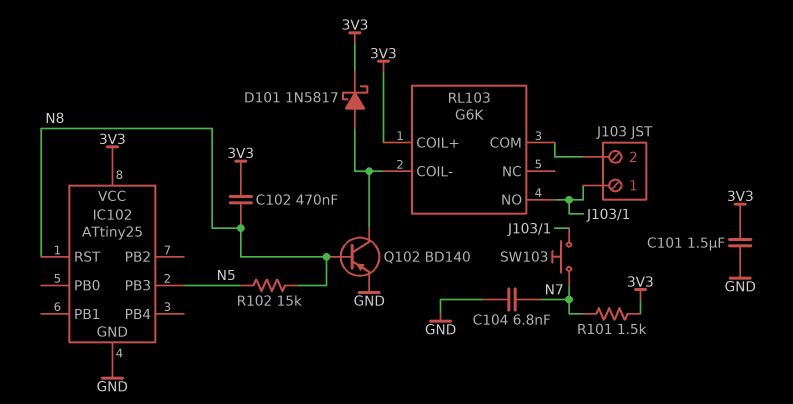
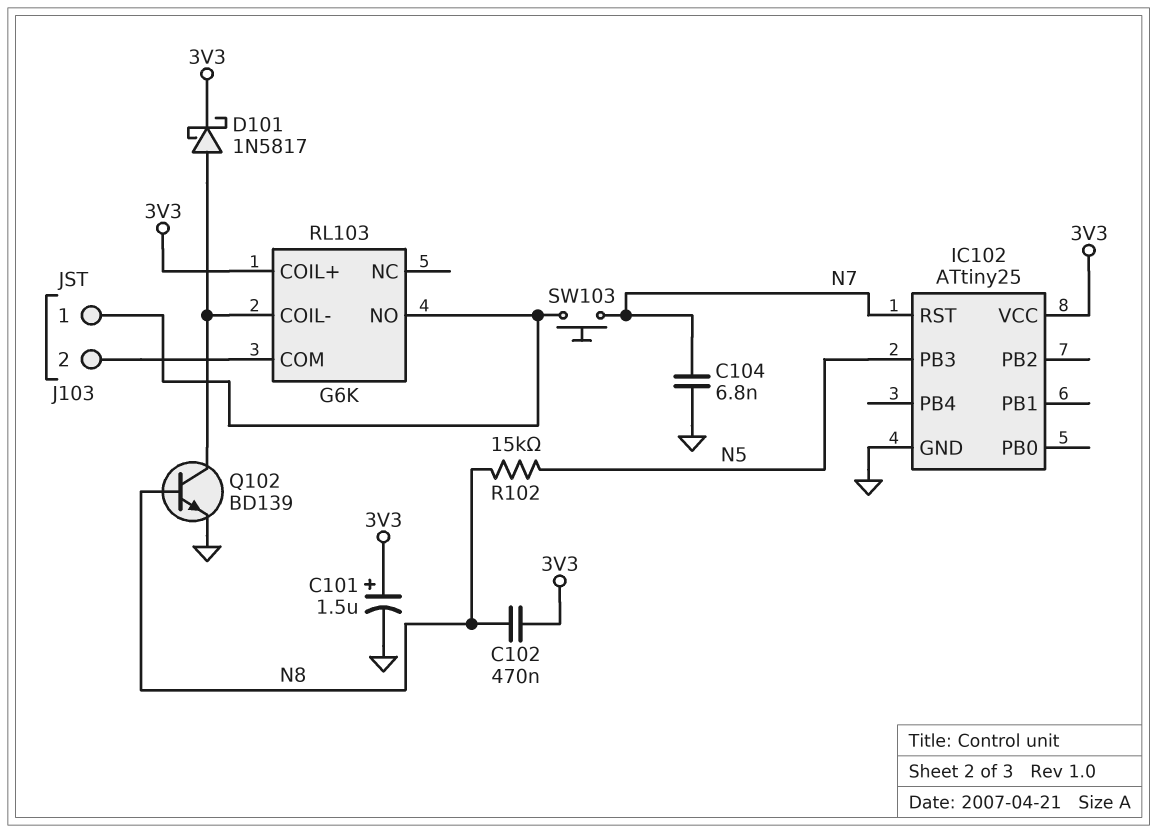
C101: 1.5uF (3V3, GND) -> 1.5uF (plus 3V3, minus GND)
IC102 pin RST: N8 -> N7
Q102: PNP BD140 (B N8, C RL103/COIL-, E GND) -> NPN BD139 (B N8, C RL103/COIL-, E GND)
R101: 1.5k (3V3, N7) -> none

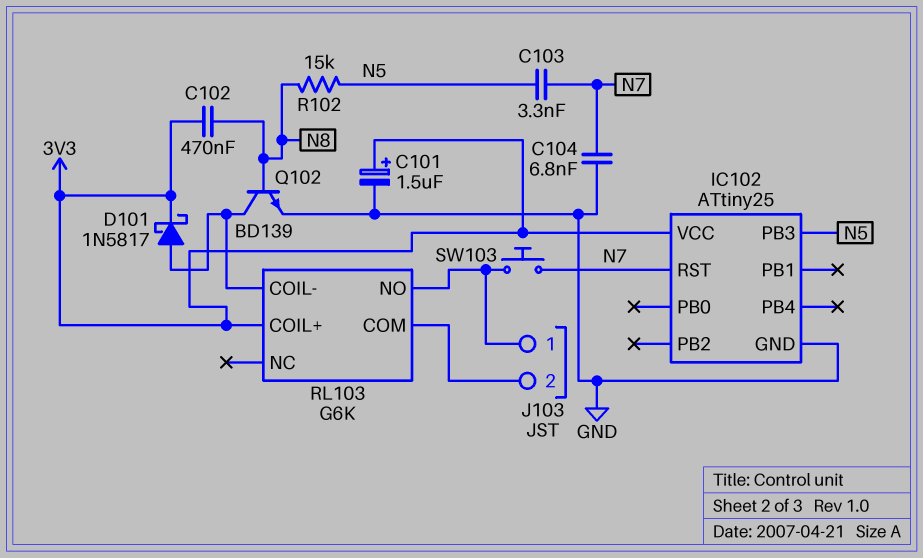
C103: none -> 3.3nF (N5, N7)

